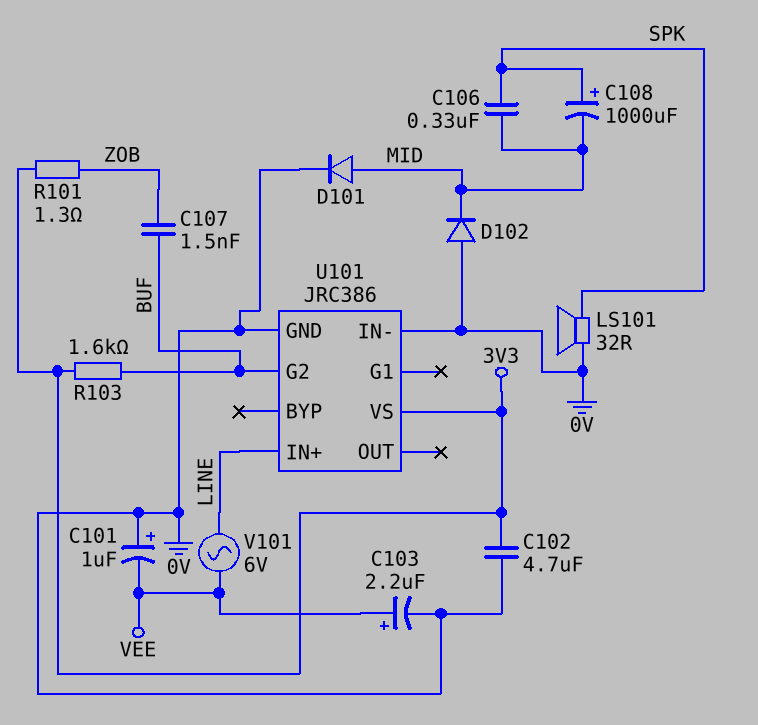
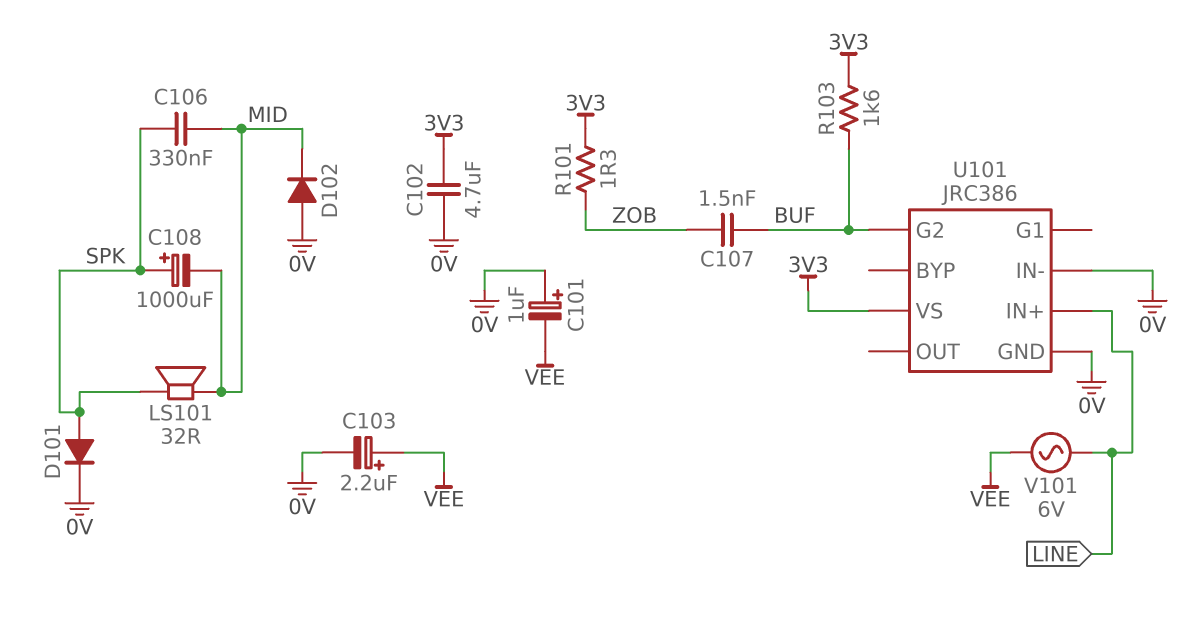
D101: diode (A MID, K 0V) -> diode (A SPK, K 0V)
LS101: speaker 32R (0V, SPK) -> speaker 32R (MID, SPK)

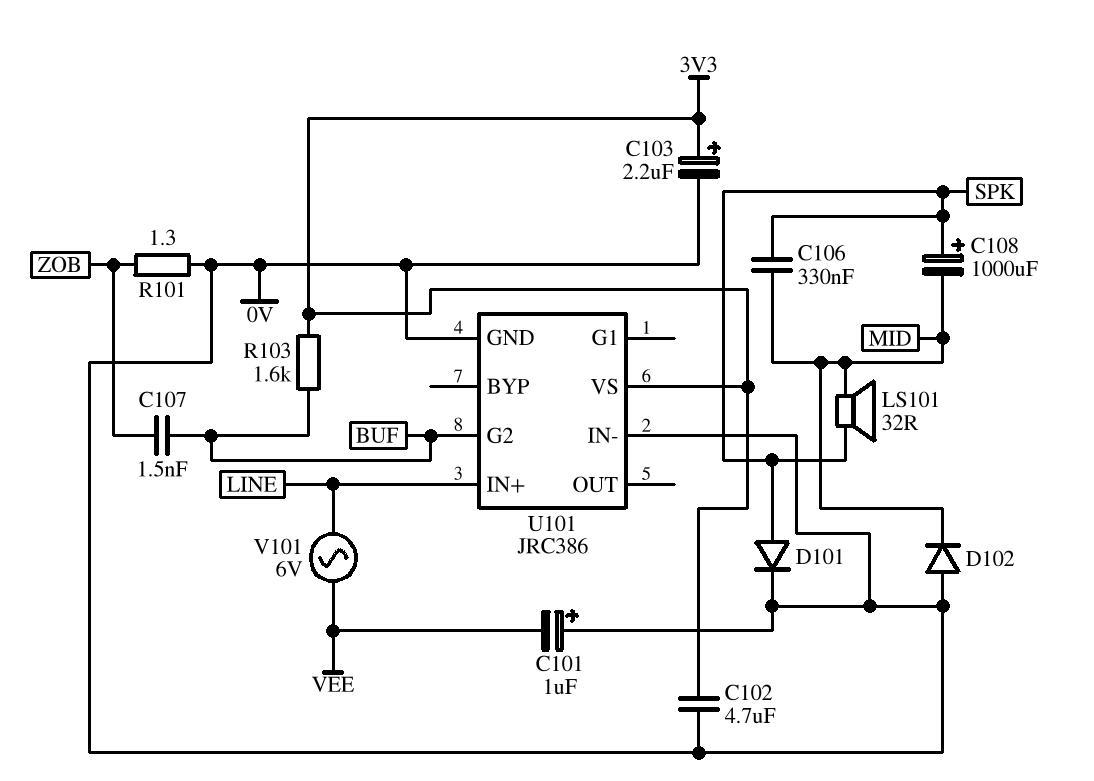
C103: 2.2uF (plus VEE, minus 0V) -> 2.2uF (plus 3V3, minus 0V)
R101: 1.3 (3V3, ZOB) -> 1.3 (0V, ZOB)

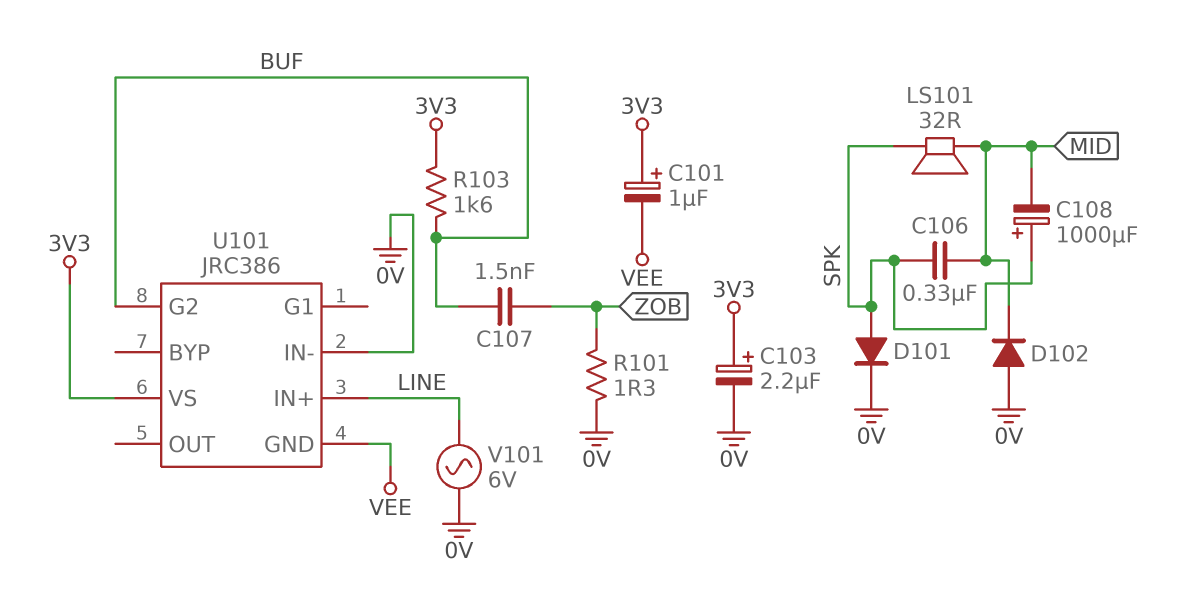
C101: 1uF (plus 0V, minus VEE) -> 1uF (plus 3V3, minus VEE)
C102: 4.7uF (0V, 3V3) -> none
U101 pin GND: 0V -> VEE
V101: AC 6V (LINE, VEE) -> AC 6V (0V, LINE)

